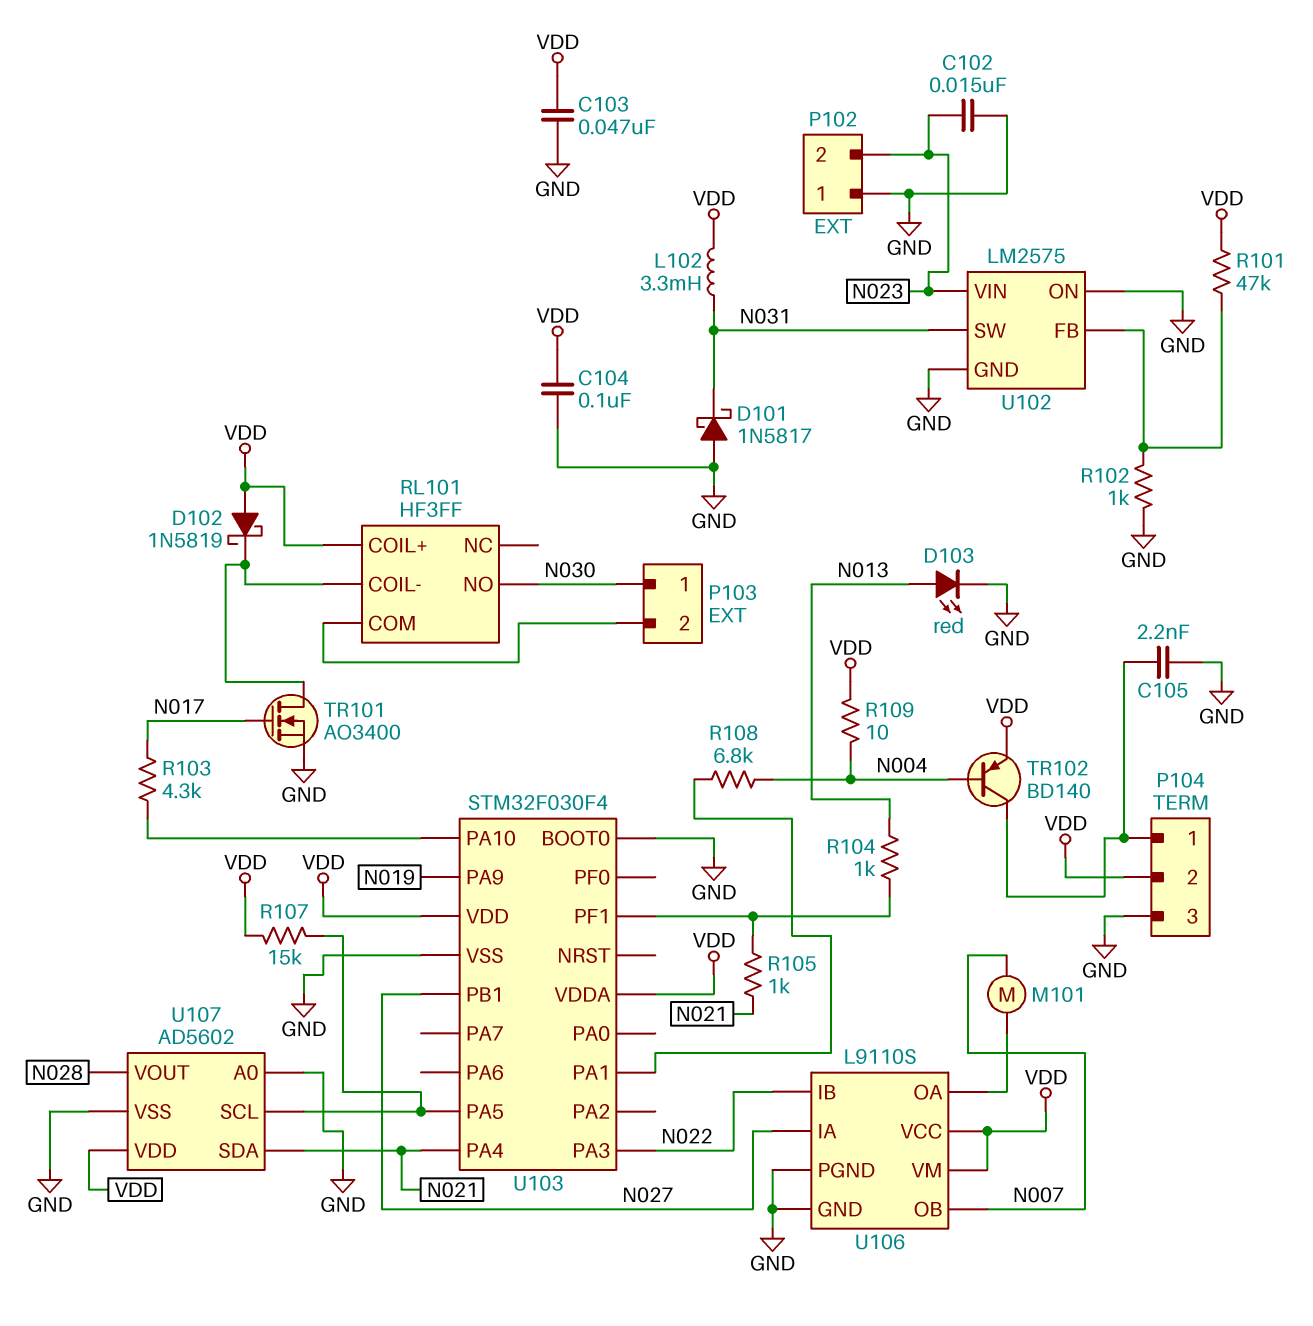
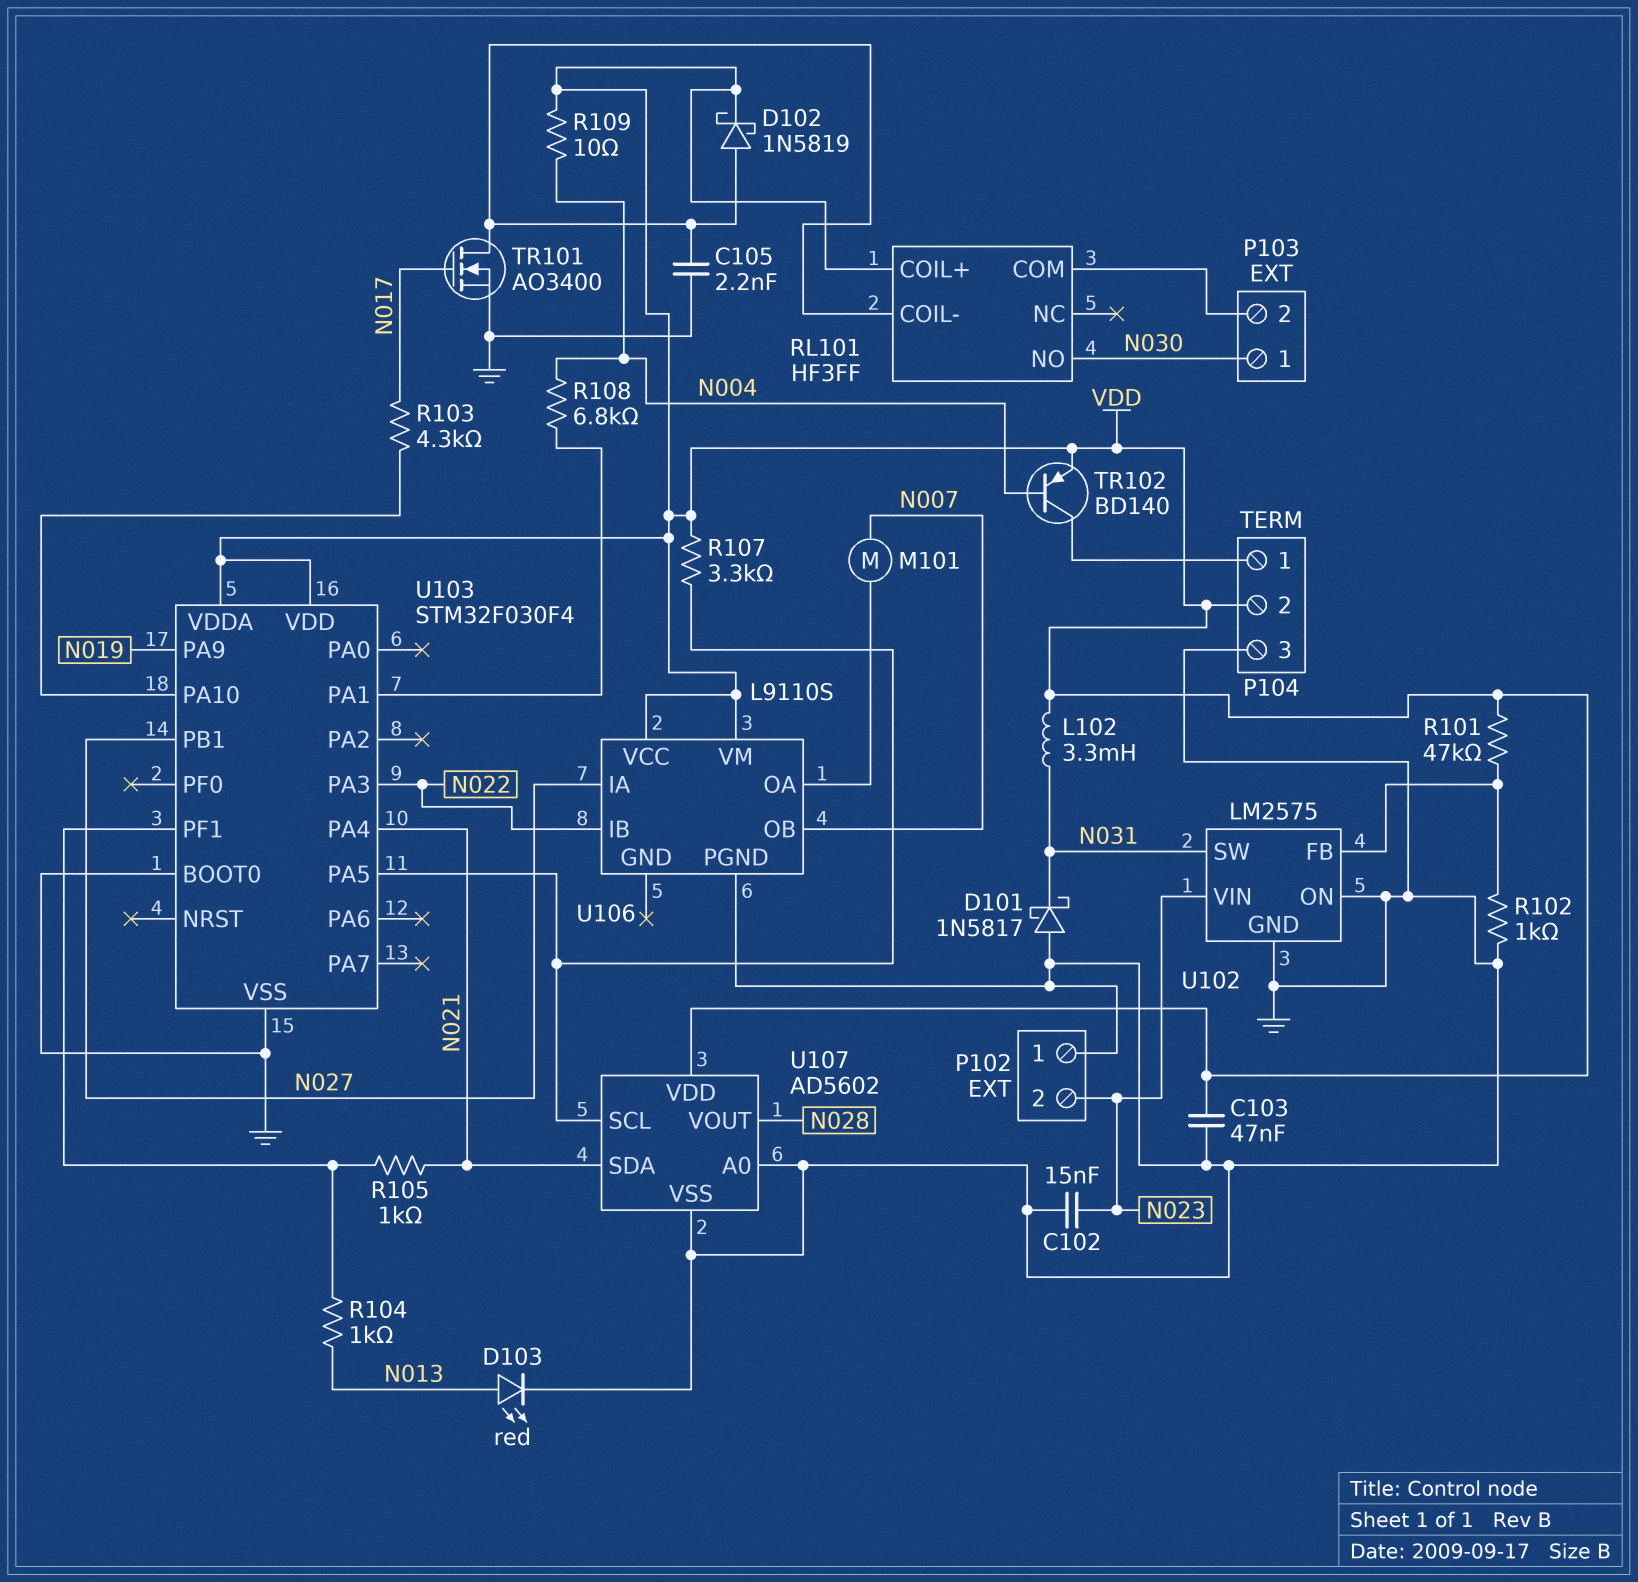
C104: 100nF (GND, VDD) -> none
C105: 2.2nF (GND, P104/1) -> 2.2nF (GND, RL101/COIL-)
D102: schottky 1N5819 (A VDD, K RL101/COIL-) -> schottky 1N5819 (A RL101/COIL-, K VDD)
R107: 15k (U103/PA5, VDD) -> 3.3k (U103/PA5, VDD)
U106 pin GND: GND -> none

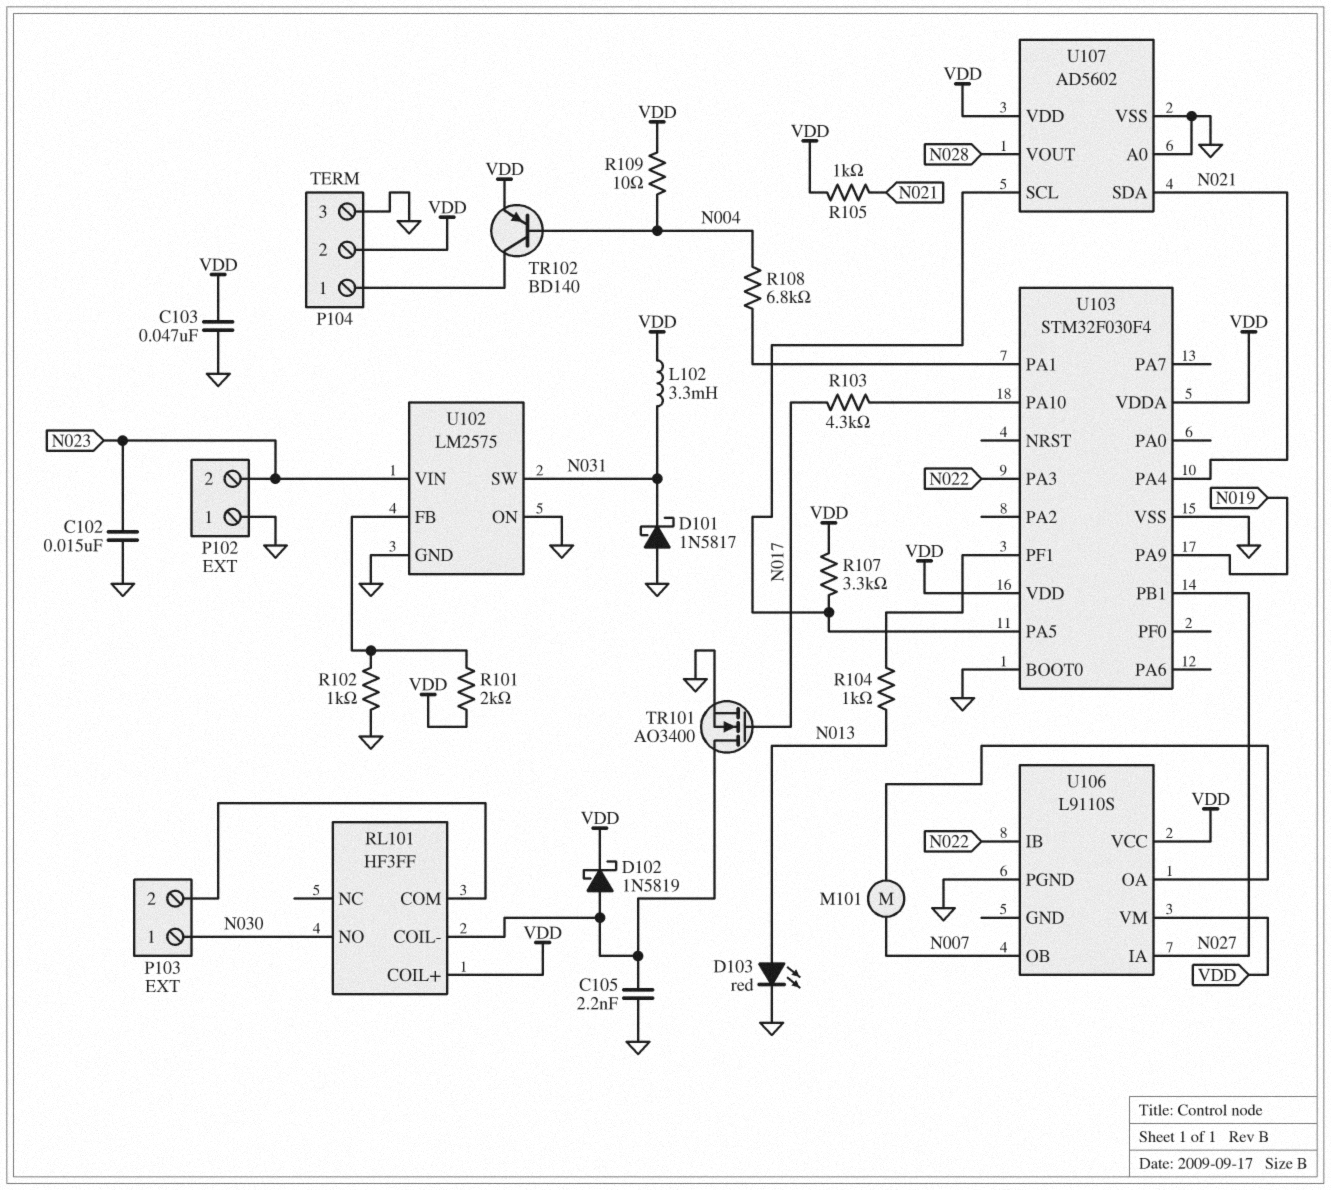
R101: 47k (U102/FB, VDD) -> 2k (U102/FB, VDD)
R105: 1k (N021, U103/PF1) -> 1k (N021, VDD)

